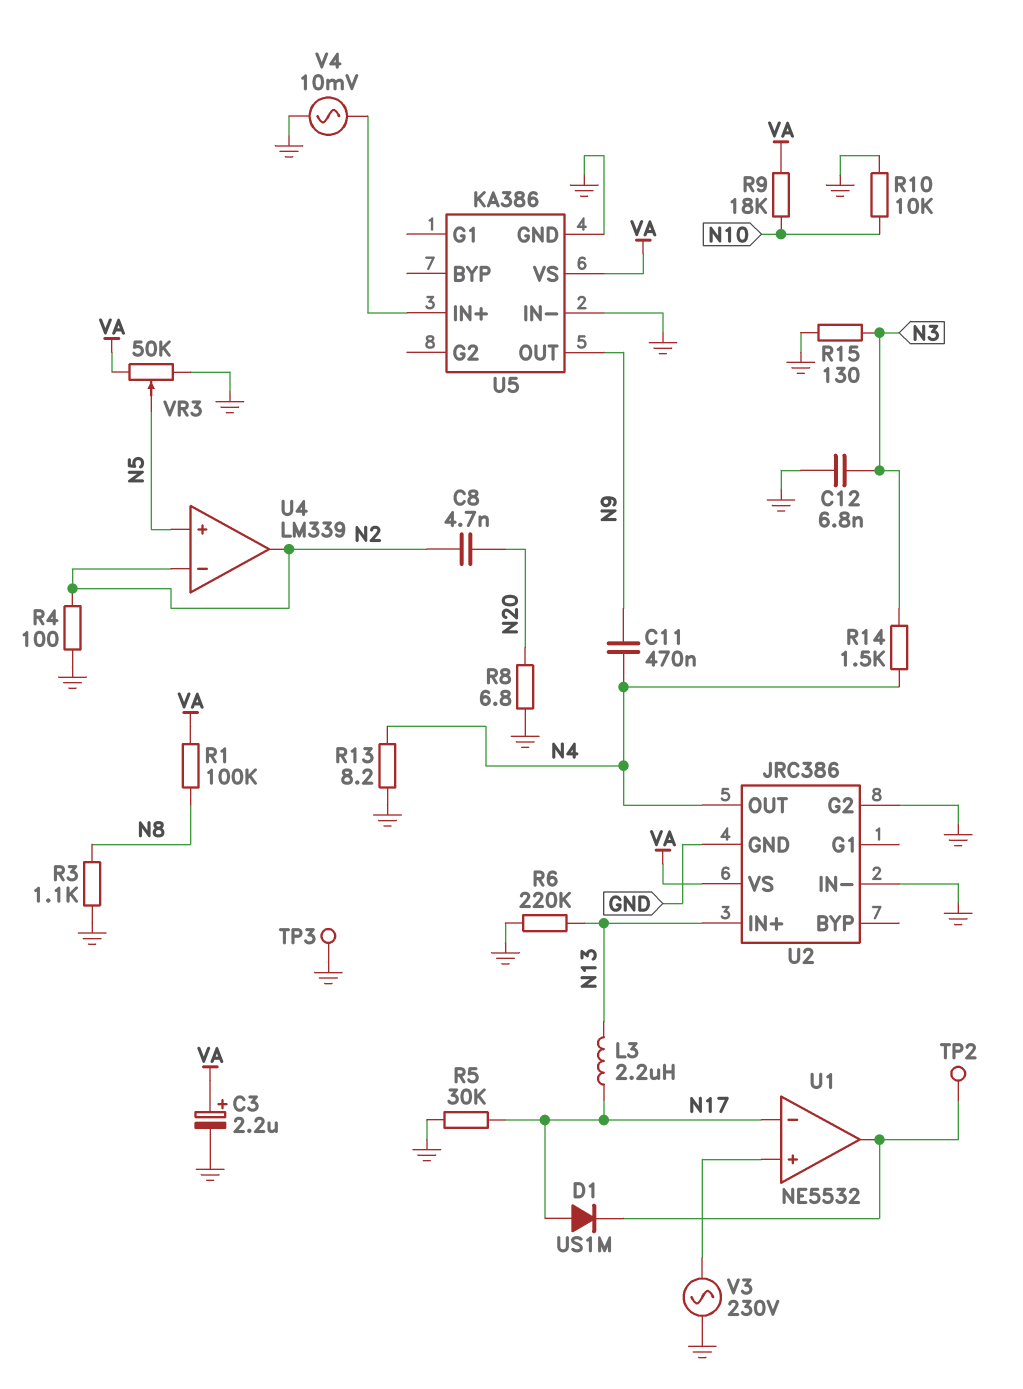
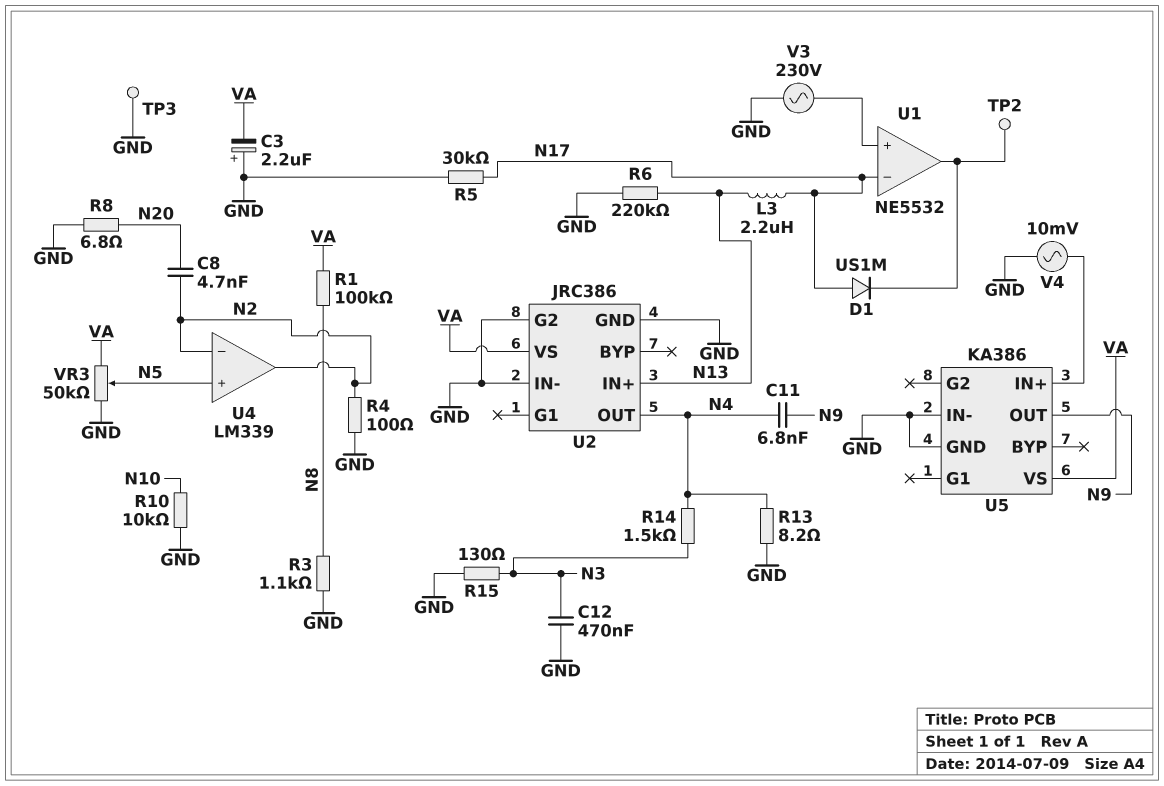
C3: 2.2uF (plus VA, minus GND) -> 2.2uF (plus GND, minus VA)
C11: 470nF (N4, N9) -> 6.8nF (N4, N9)
C12: 6.8nF (GND, N3) -> 470nF (GND, N3)
R9: 18k (N10, VA) -> none

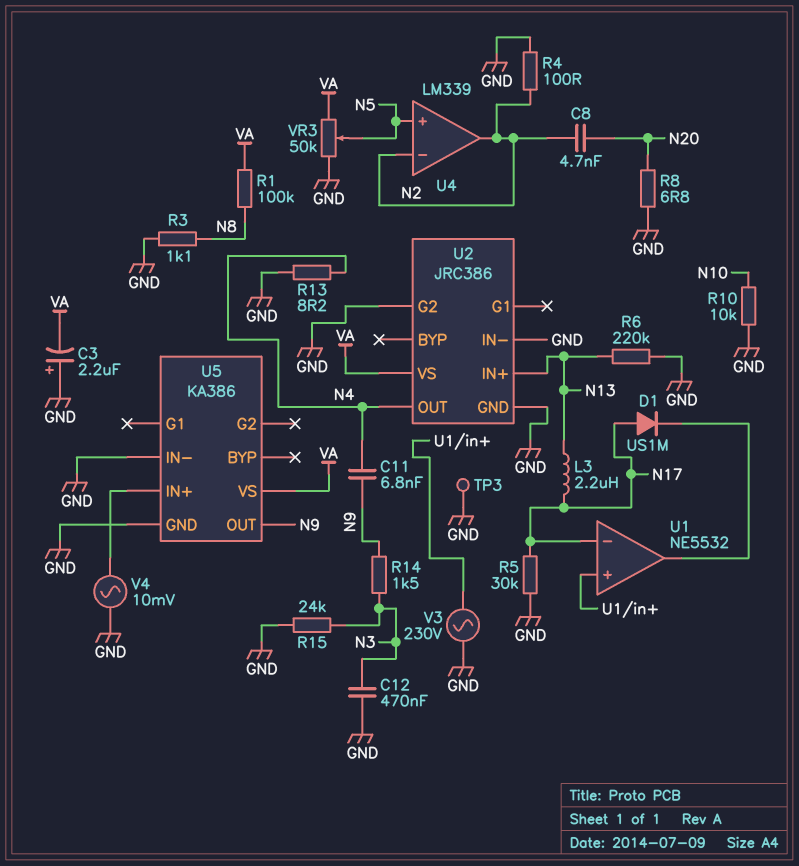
R14: 1.5k (N3, N4) -> 1.5k (N3, N9)
R15: 130 (GND, N3) -> 24k (GND, N3)
TP2: test point (U1/out) -> none

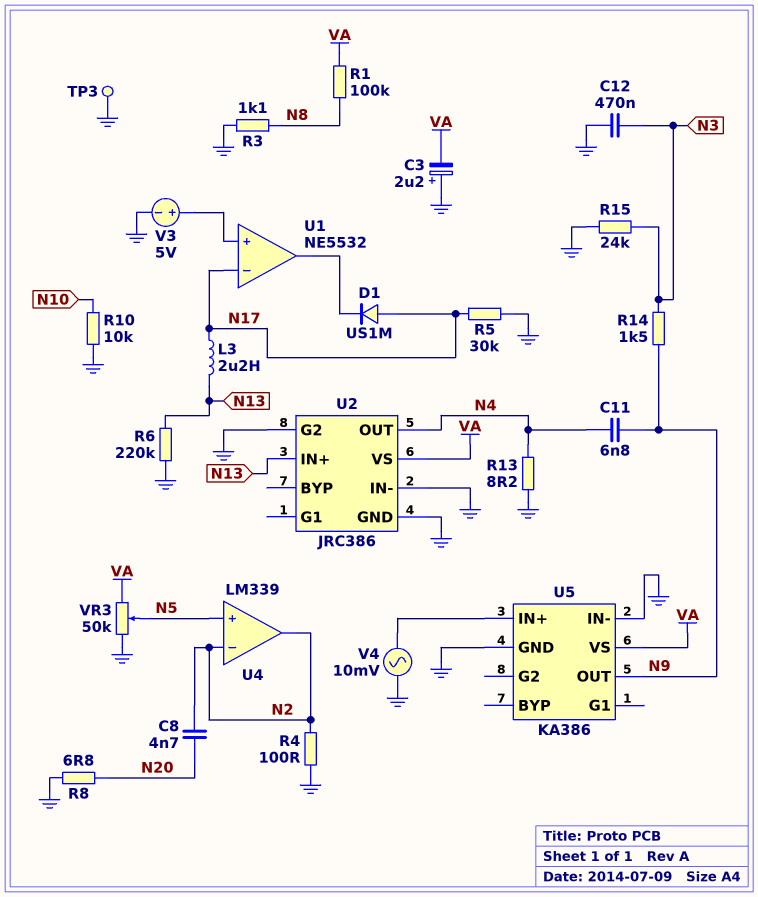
V3: AC 230V (GND, U1/in+) -> 5V (plus U1/in+, minus GND)

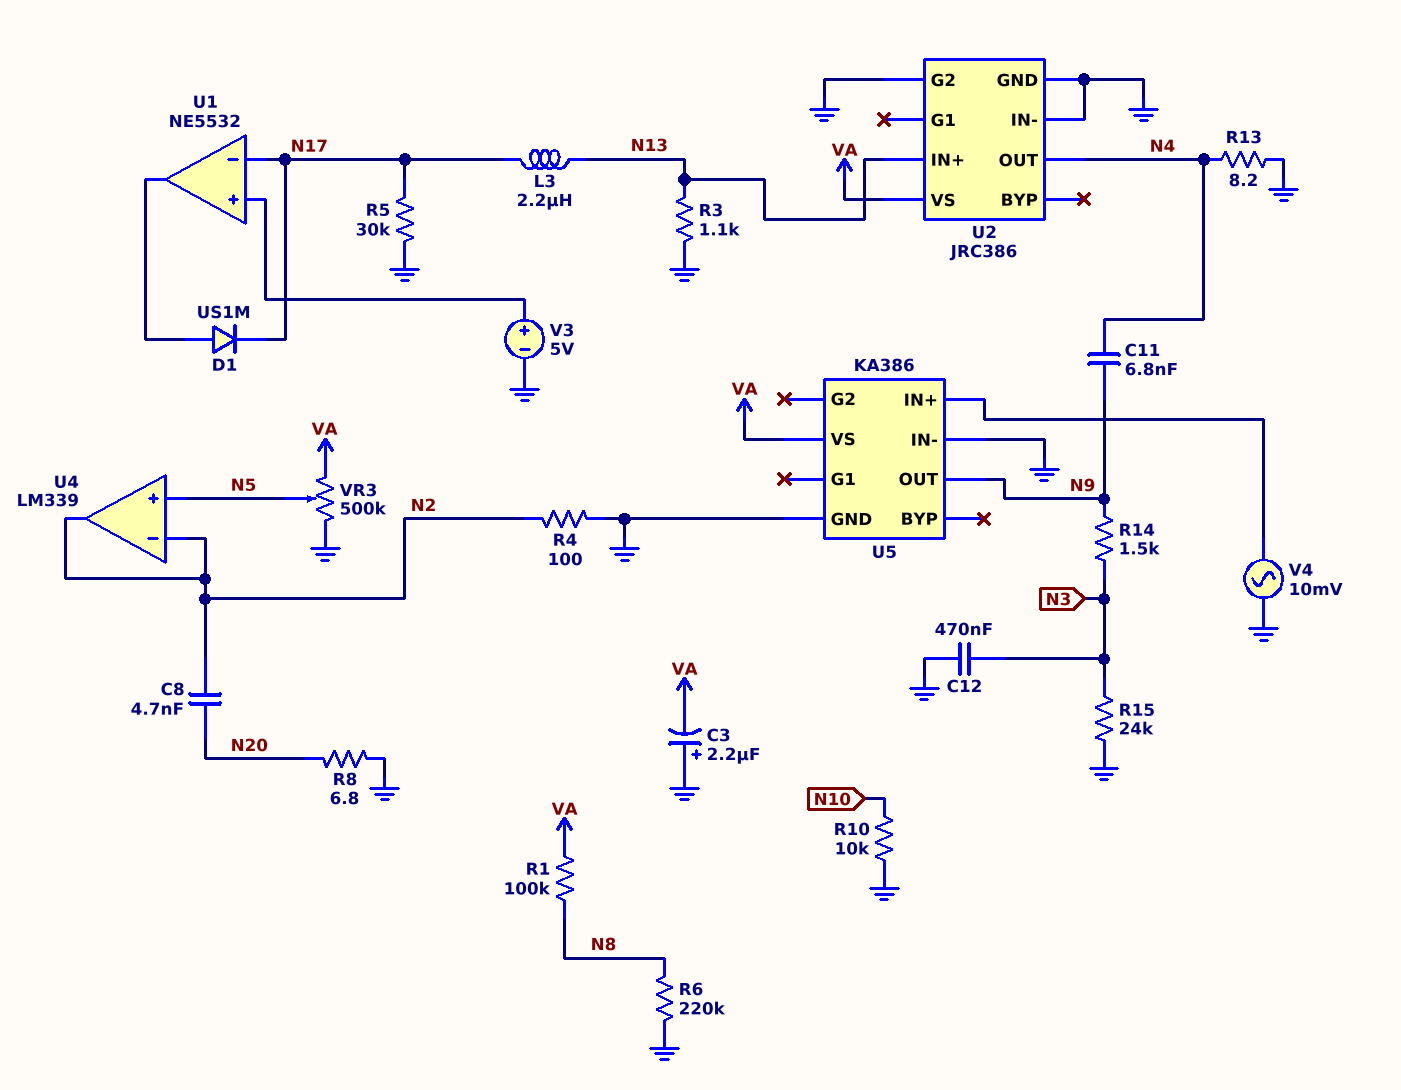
D1: diode US1M (A N17, K U1/out) -> diode US1M (A U1/out, K N17)
R3: 1.1k (GND, N8) -> 1.1k (GND, N13)
R6: 220k (GND, N13) -> 220k (GND, N8)
TP3: test point (GND) -> none
VR3: 50k (GND, VA, wiper N5) -> 500k (GND, VA, wiper N5)

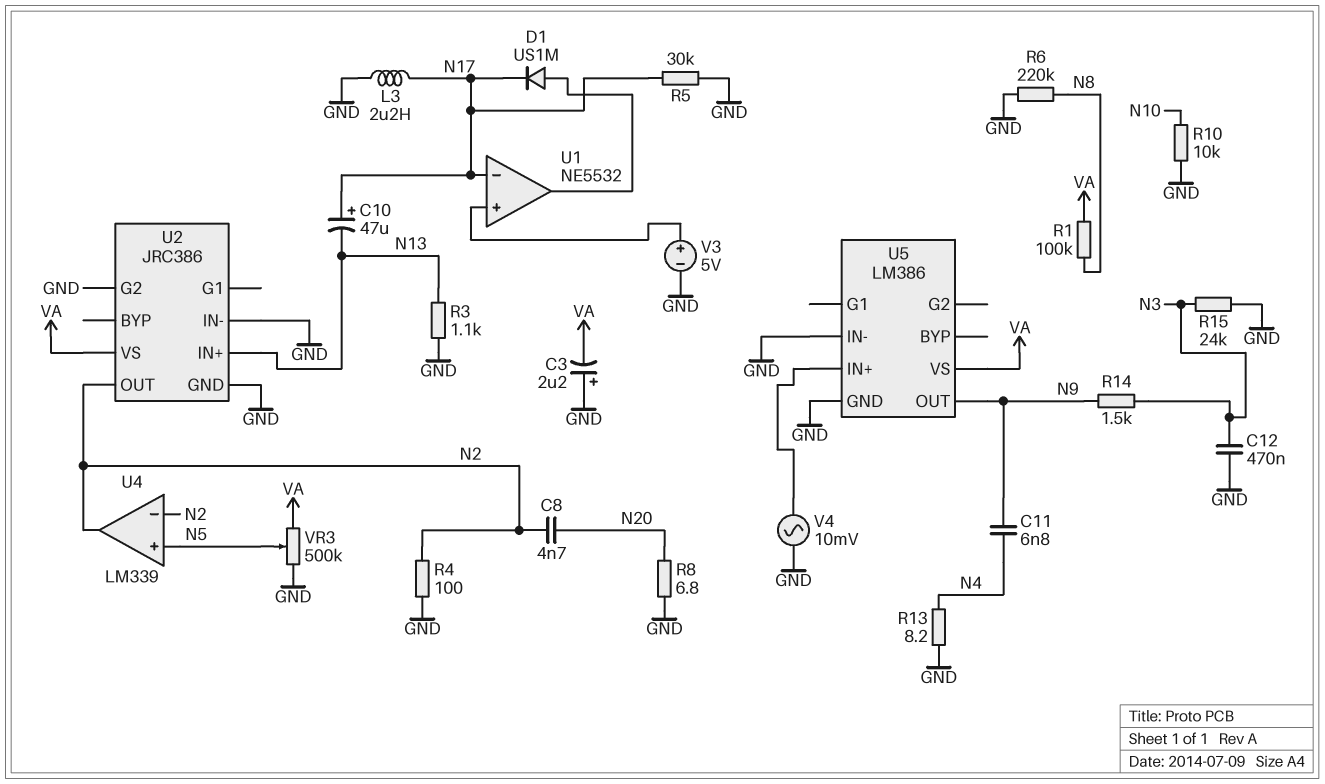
C10: none -> 47uF (plus N17, minus N13)
L3: 2.2uH (N13, N17) -> 2.2uH (GND, N17)
U2 pin OUT: N4 -> N2
U5: KA386 -> LM386

